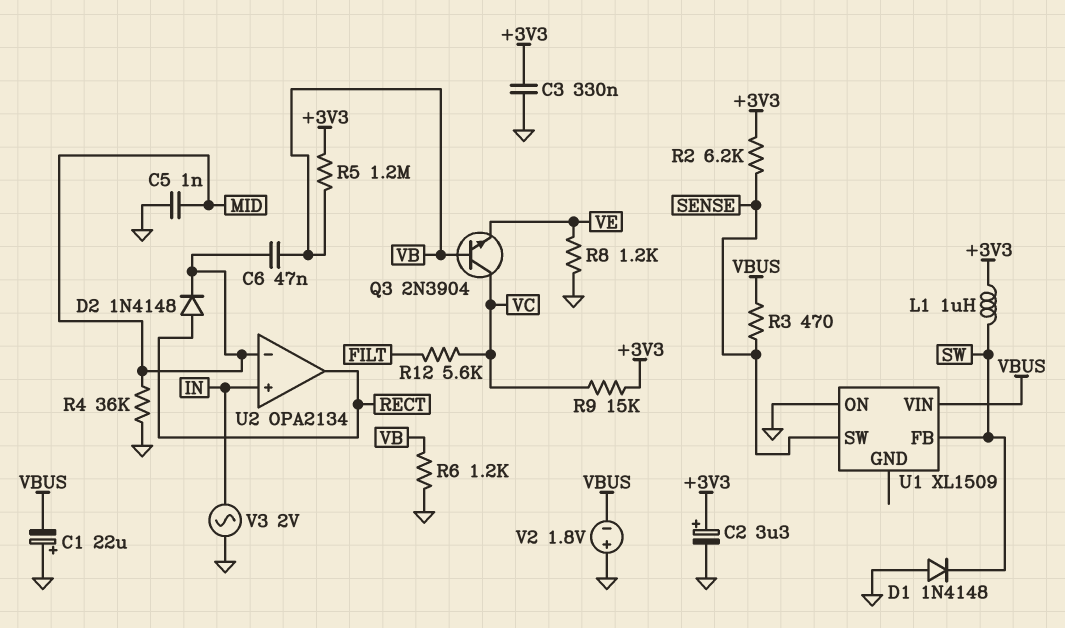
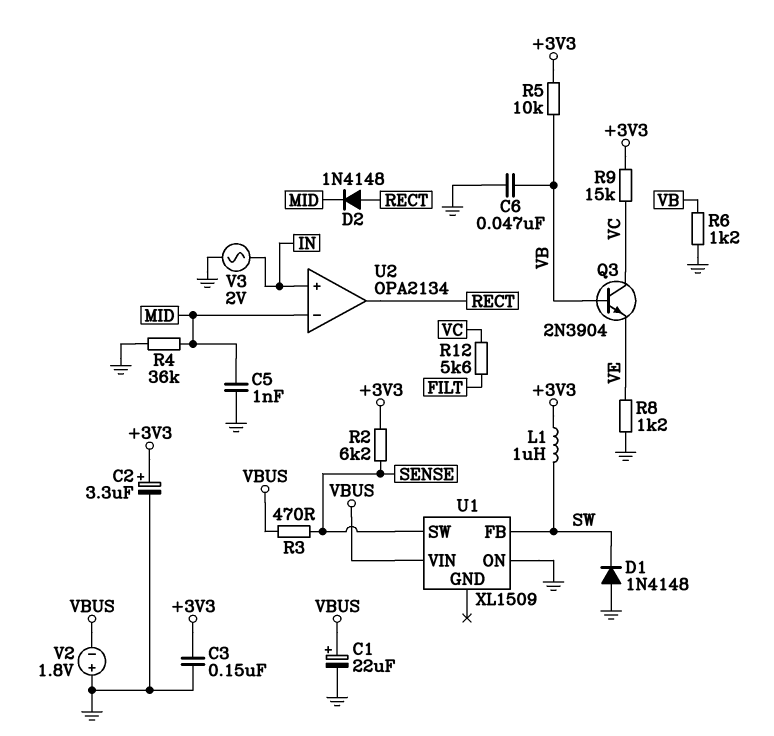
C1: 22uF (plus GND, minus VBUS) -> 22uF (plus VBUS, minus GND)
C3: 330nF (+3V3, GND) -> 150nF (+3V3, GND)
C6: 47nF (MID, VB) -> 47nF (GND, VB)
R5: 1.2M (+3V3, VB) -> 10k (+3V3, VB)

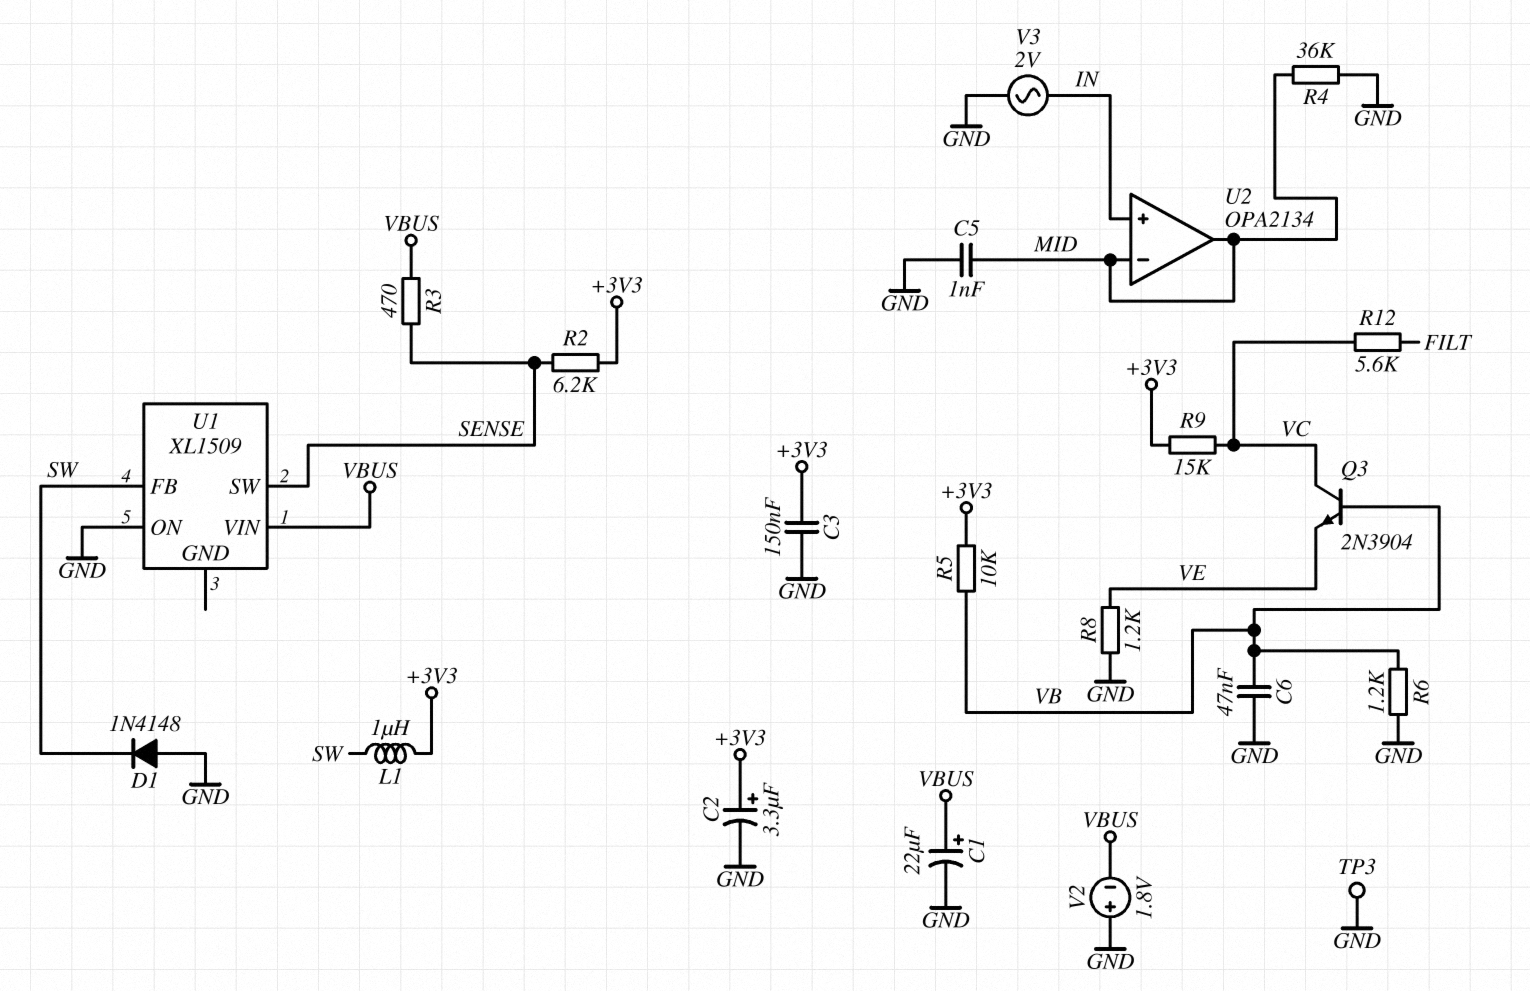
D2: diode 1N4148 (A RECT, K MID) -> none
TP3: none -> test point (GND)
U2 pin out: RECT -> MID

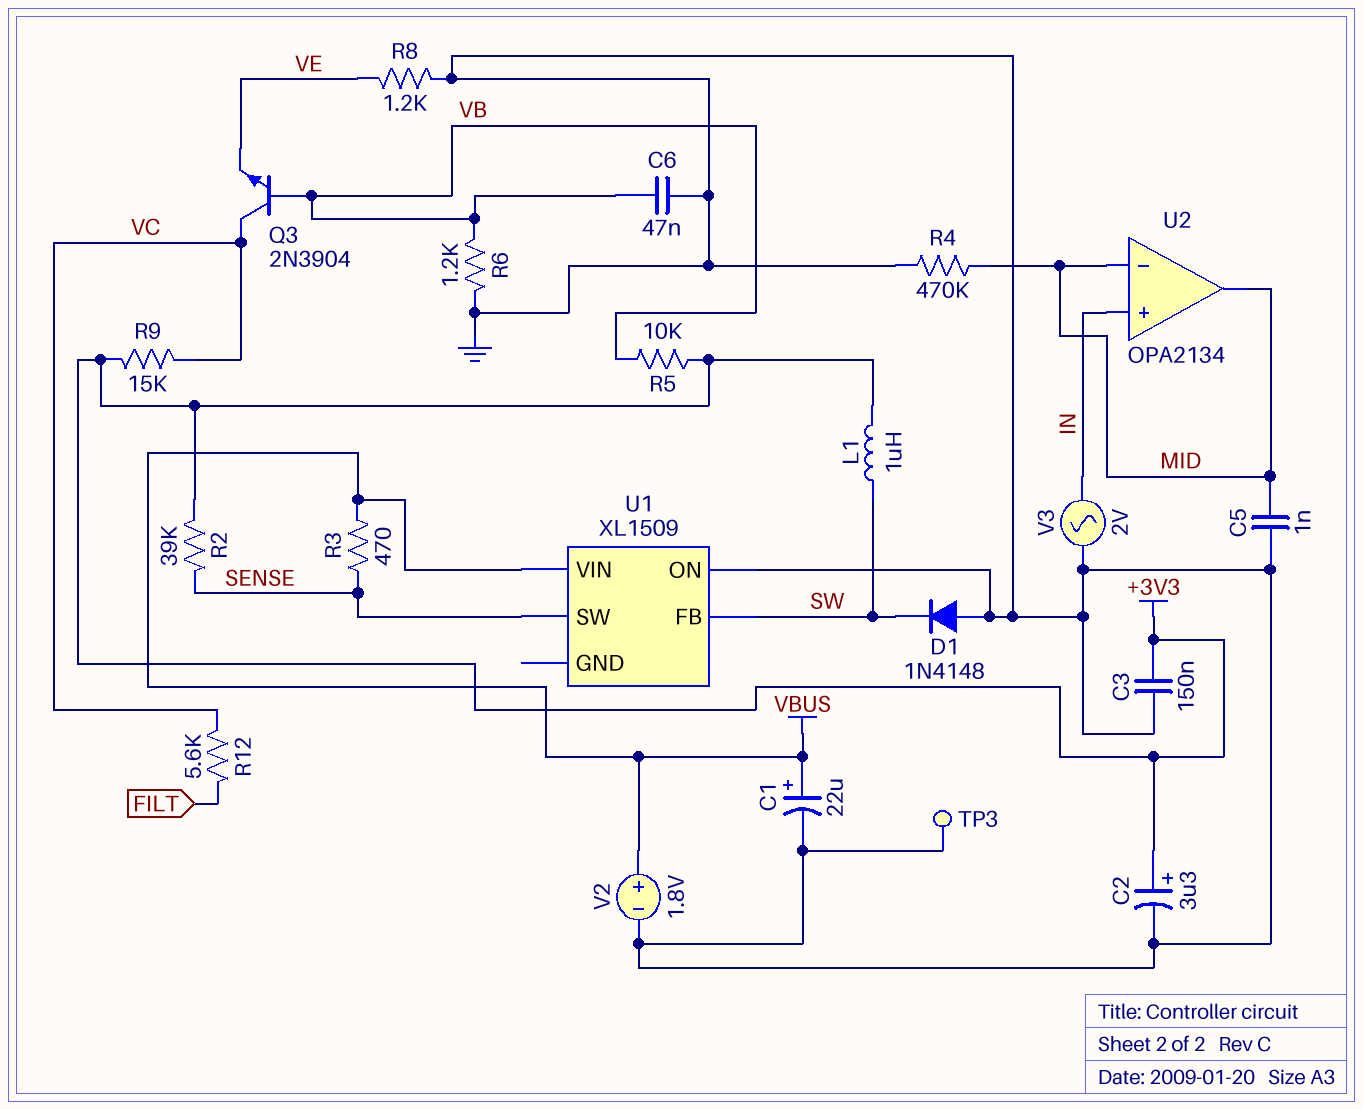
R2: 6.2k (+3V3, SENSE) -> 39k (+3V3, SENSE)
R4: 36k (GND, MID) -> 470k (GND, MID)
V2: 1.8V (plus GND, minus VBUS) -> 1.8V (plus VBUS, minus GND)

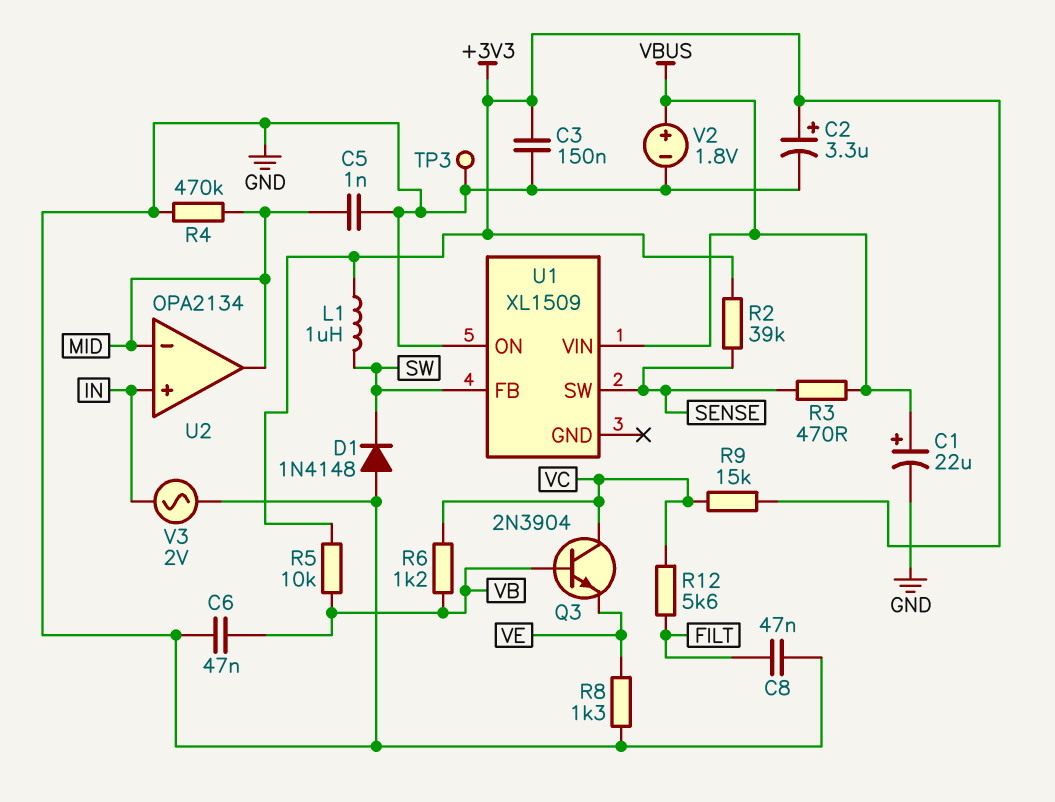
C8: none -> 47nF (FILT, GND)
R6: 1.2k (GND, VB) -> 1.2k (VB, VC)
R8: 1.2k (GND, VE) -> 1.3k (GND, VE)

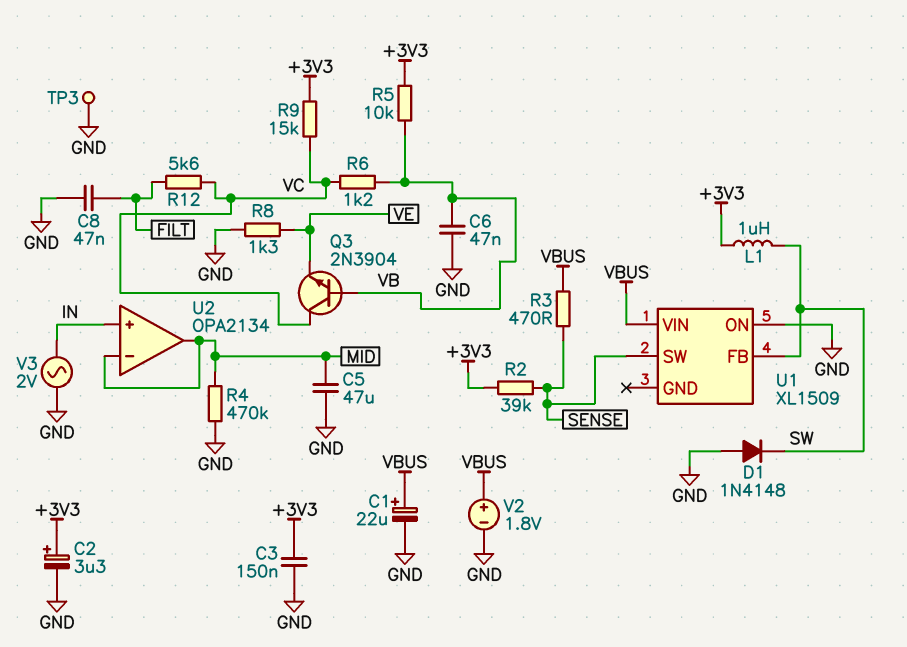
C5: 1nF (GND, MID) -> 47uF (GND, MID)

